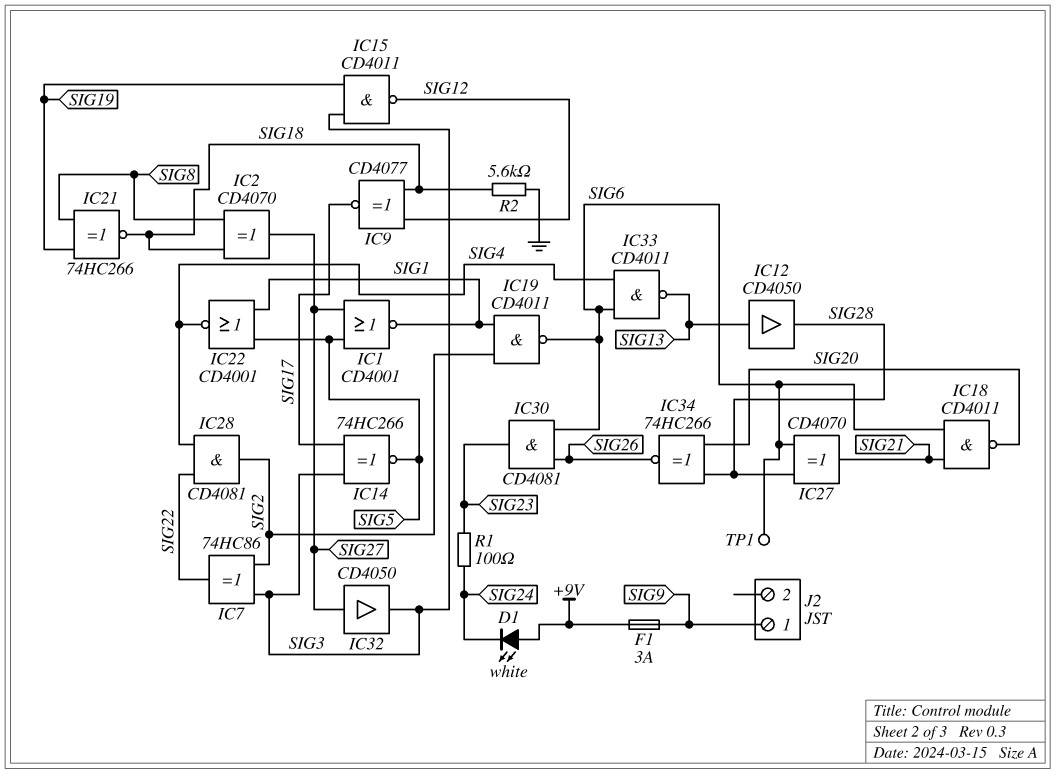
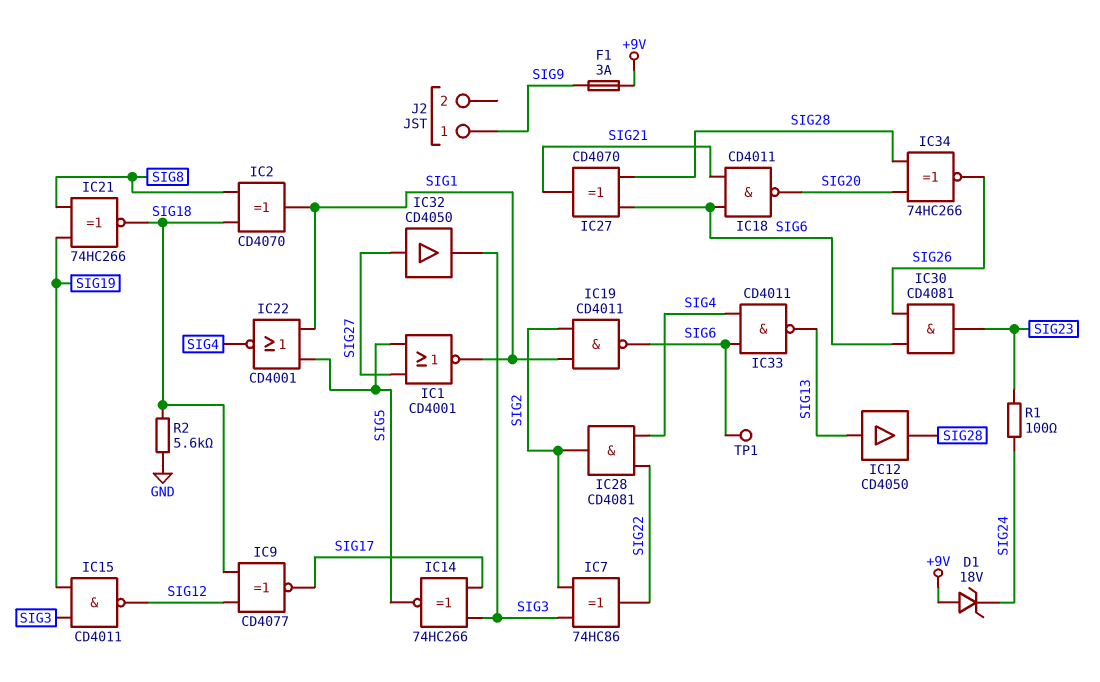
D1: LED white (A +9V, K SIG24) -> zener 18V (A +9V, K SIG24)
IC2: XOR CD4070 (in SIG8, in SIG18, out SIG27) -> XOR CD4070 (in SIG8, in SIG18, out SIG1)

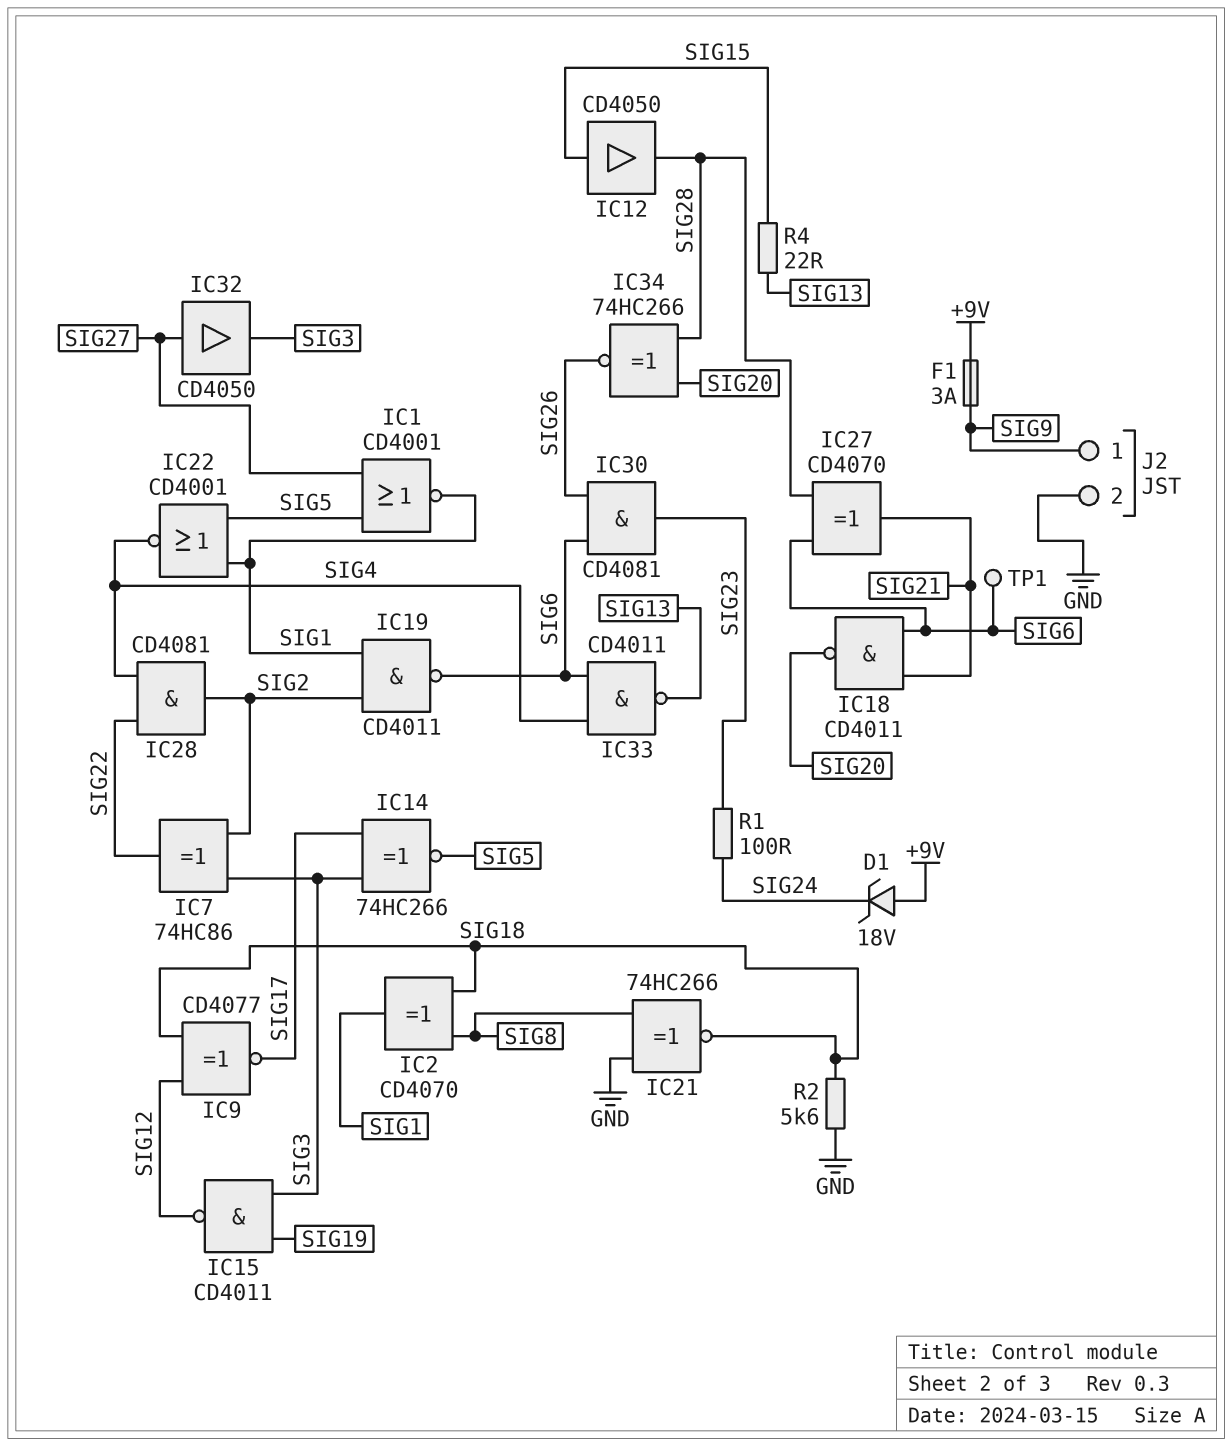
IC12: buffer CD4050 (in SIG13, out SIG28) -> buffer CD4050 (in SIG15, out SIG28)
IC21: XNOR 74HC266 (in SIG8, in SIG19, out SIG18) -> XNOR 74HC266 (in GND, in SIG8, out SIG18)
J2 pin 2: none -> GND
R4: none -> 22 (SIG13, SIG15)

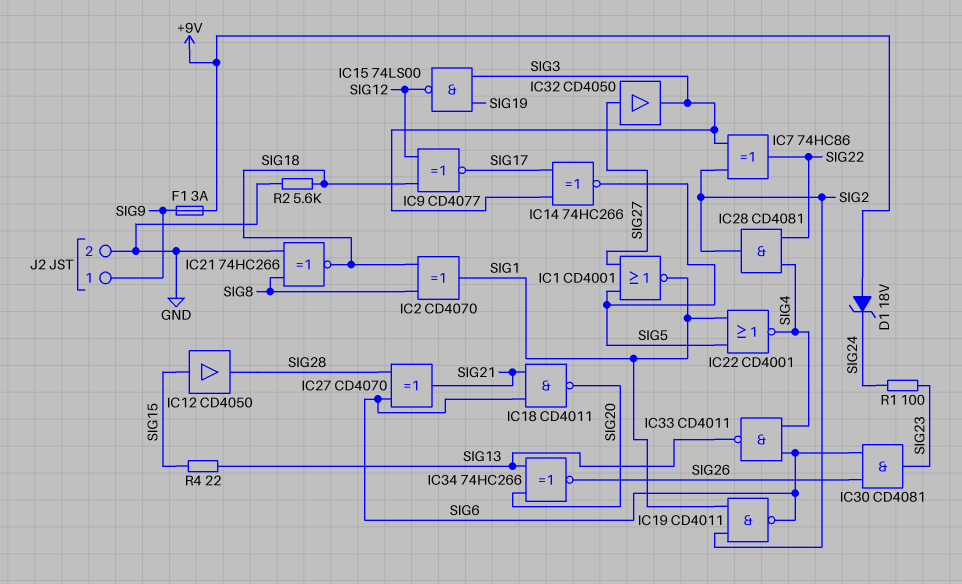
IC15: NAND CD4011 (in SIG3, in SIG19, out SIG12) -> NAND 74LS00 (in SIG3, in SIG19, out SIG12)
IC34: XNOR 74HC266 (in SIG20, in SIG28, out SIG26) -> XNOR 74HC266 (in SIG13, in SIG20, out SIG26)
TP1: test point (SIG6) -> none

